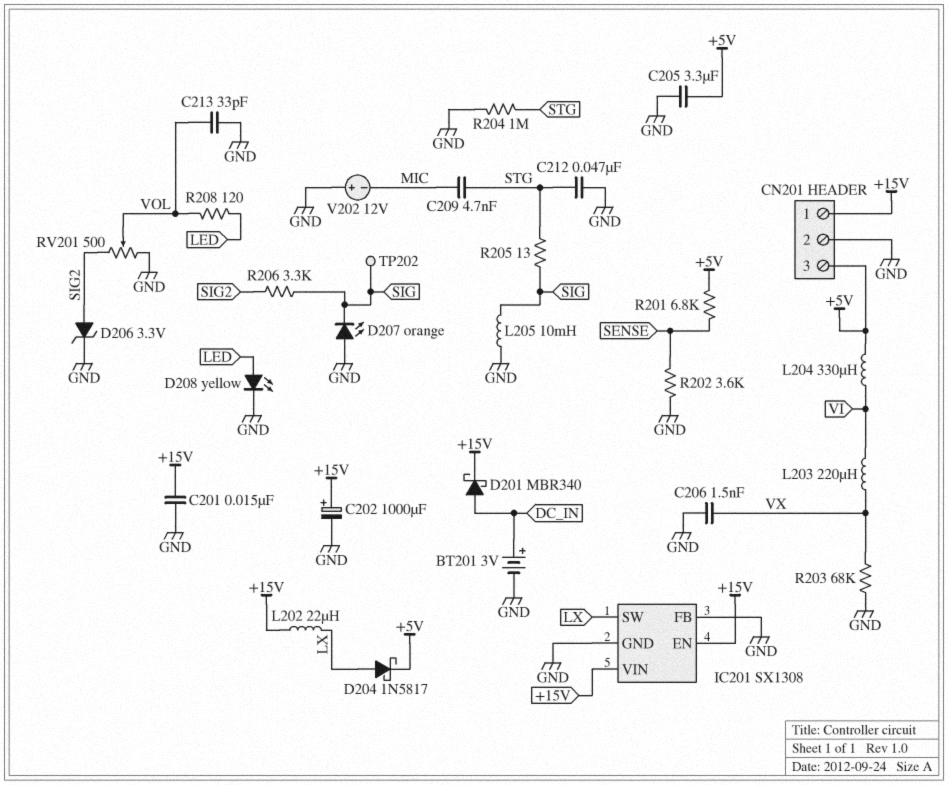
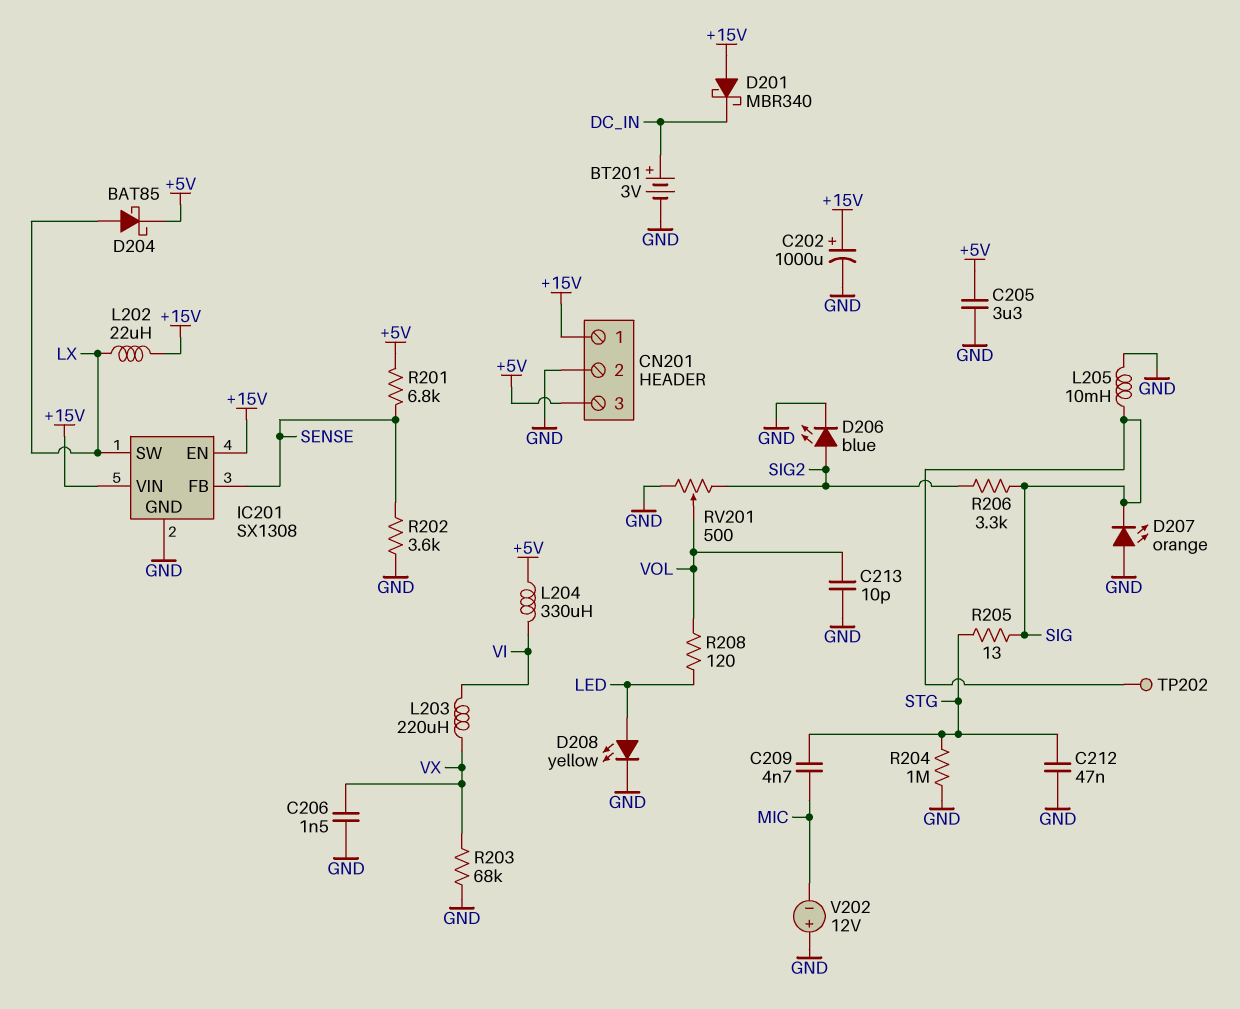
C201: 15nF (+15V, GND) -> none
C213: 33pF (GND, VOL) -> 10pF (GND, VOL)
D201: schottky MBR340 (A DC_IN, K +15V) -> schottky MBR340 (A +15V, K DC_IN)
D204: schottky 1N5817 (A LX, K +5V) -> schottky BAT85 (A LX, K +5V)
D206: zener 3.3V (A SIG2, K GND) -> LED blue (A SIG2, K GND)
IC201 pin FB: GND -> SENSE

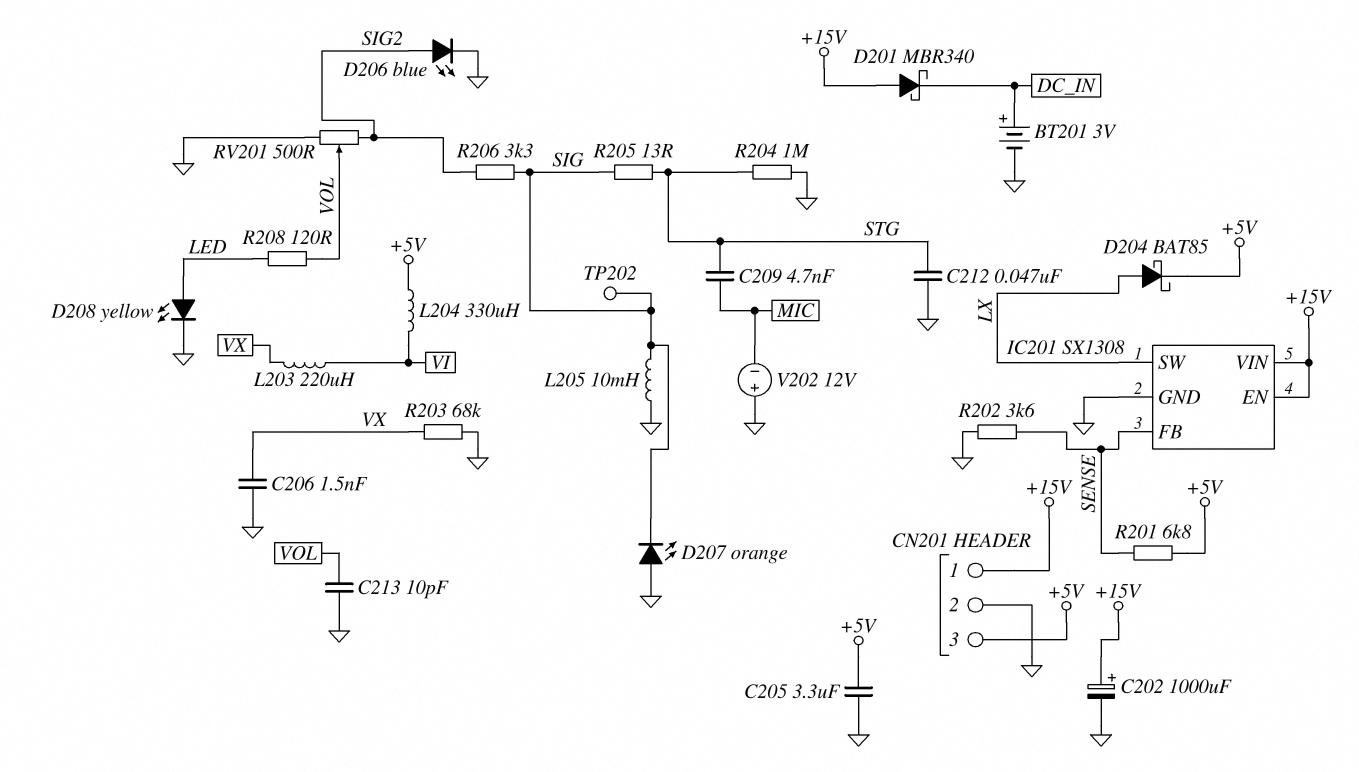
L202: 22uH (+15V, LX) -> none

